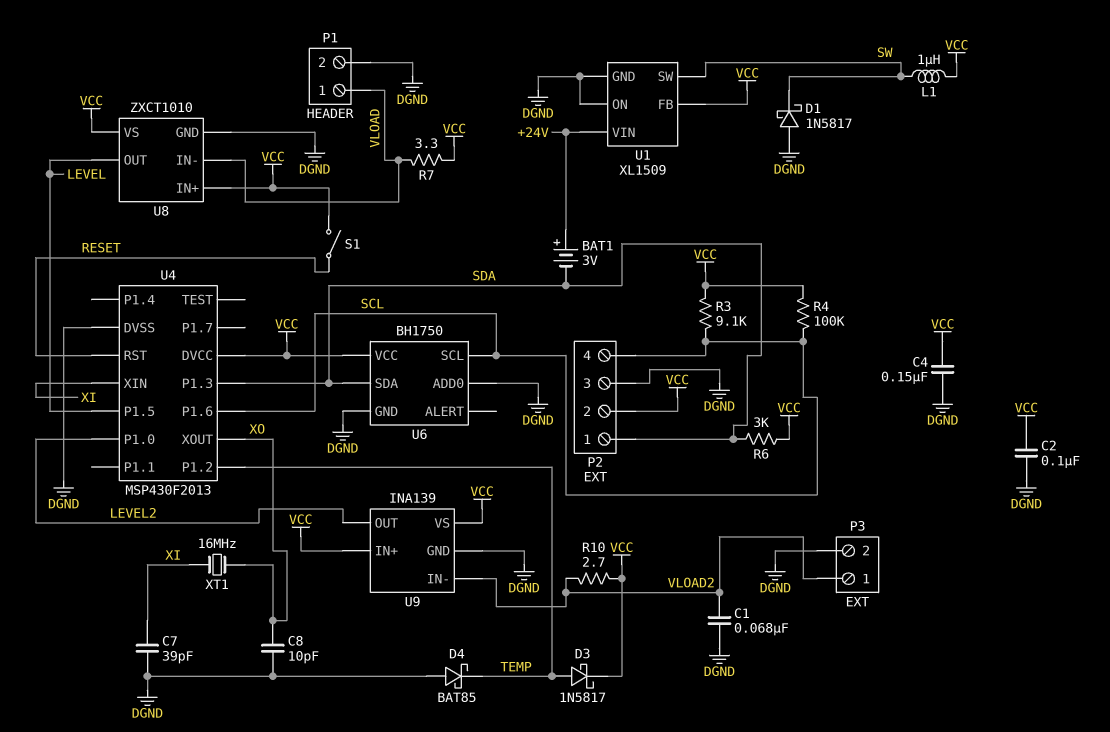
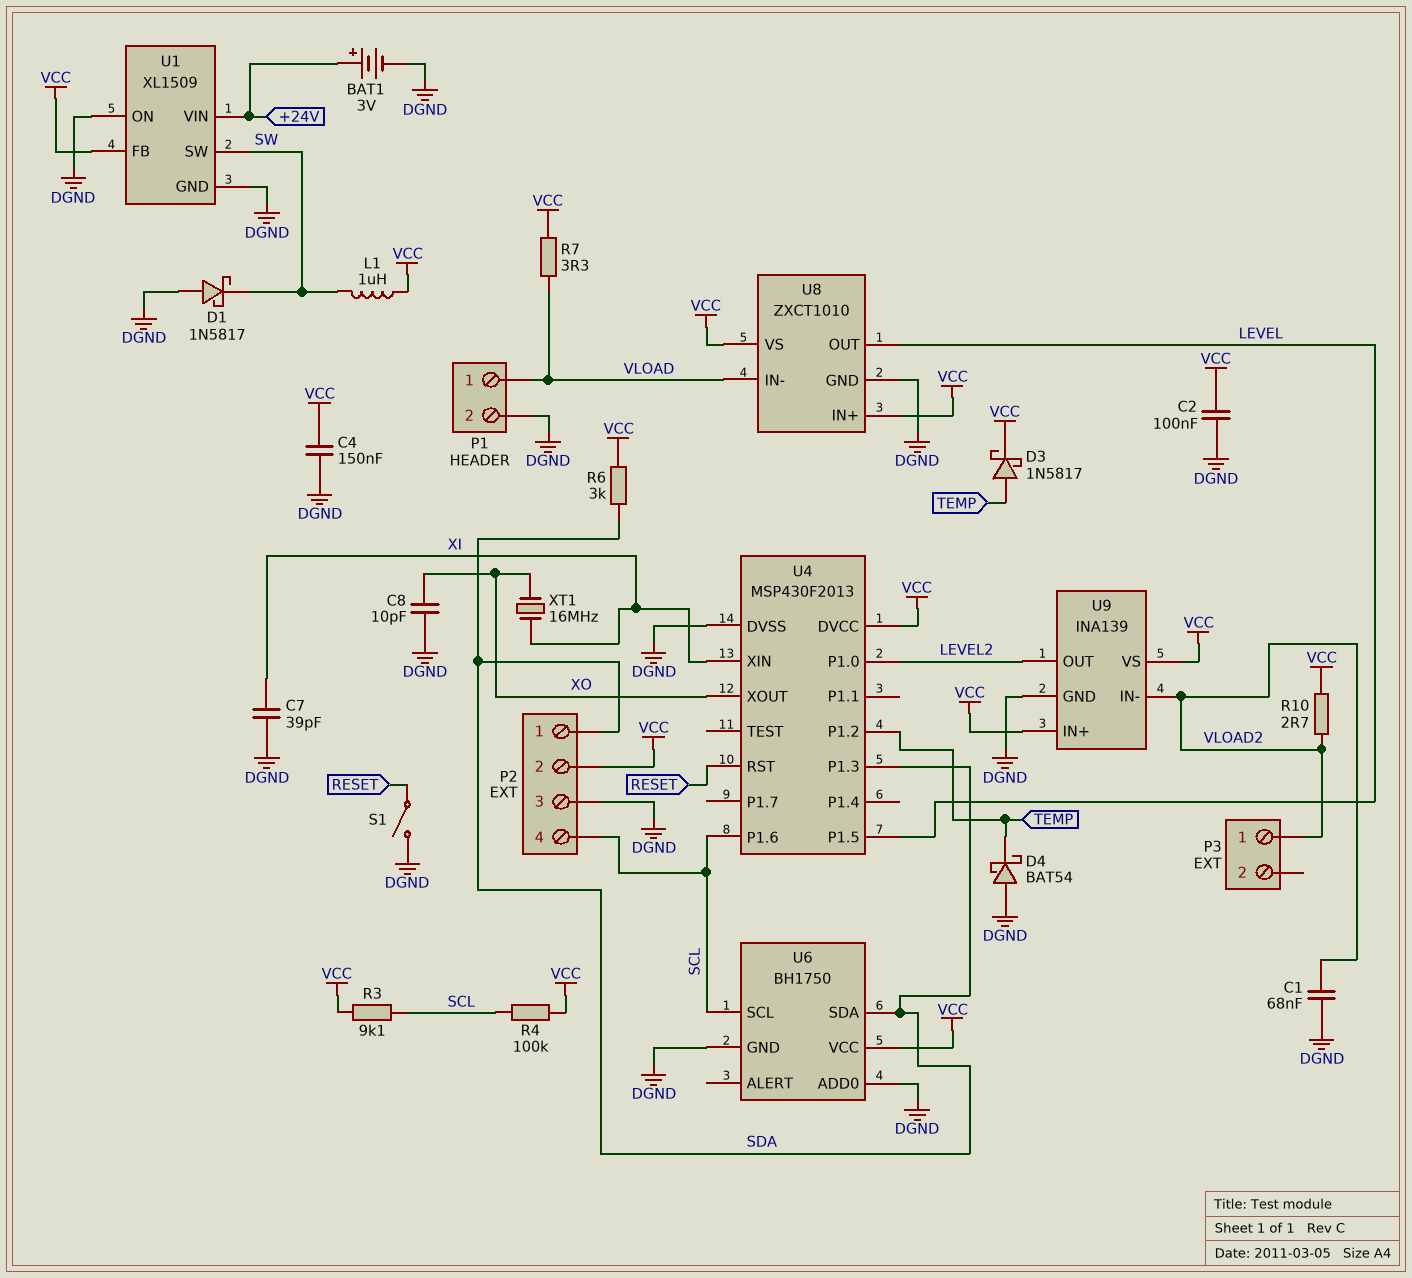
BAT1: 3V (plus +24V, minus SDA) -> 3V (plus +24V, minus DGND)
D4: schottky BAT85 (A DGND, K TEMP) -> schottky BAT54 (A DGND, K TEMP)
P3 pin 2: DGND -> none
S1: switch (RESET, VCC) -> switch (DGND, RESET)

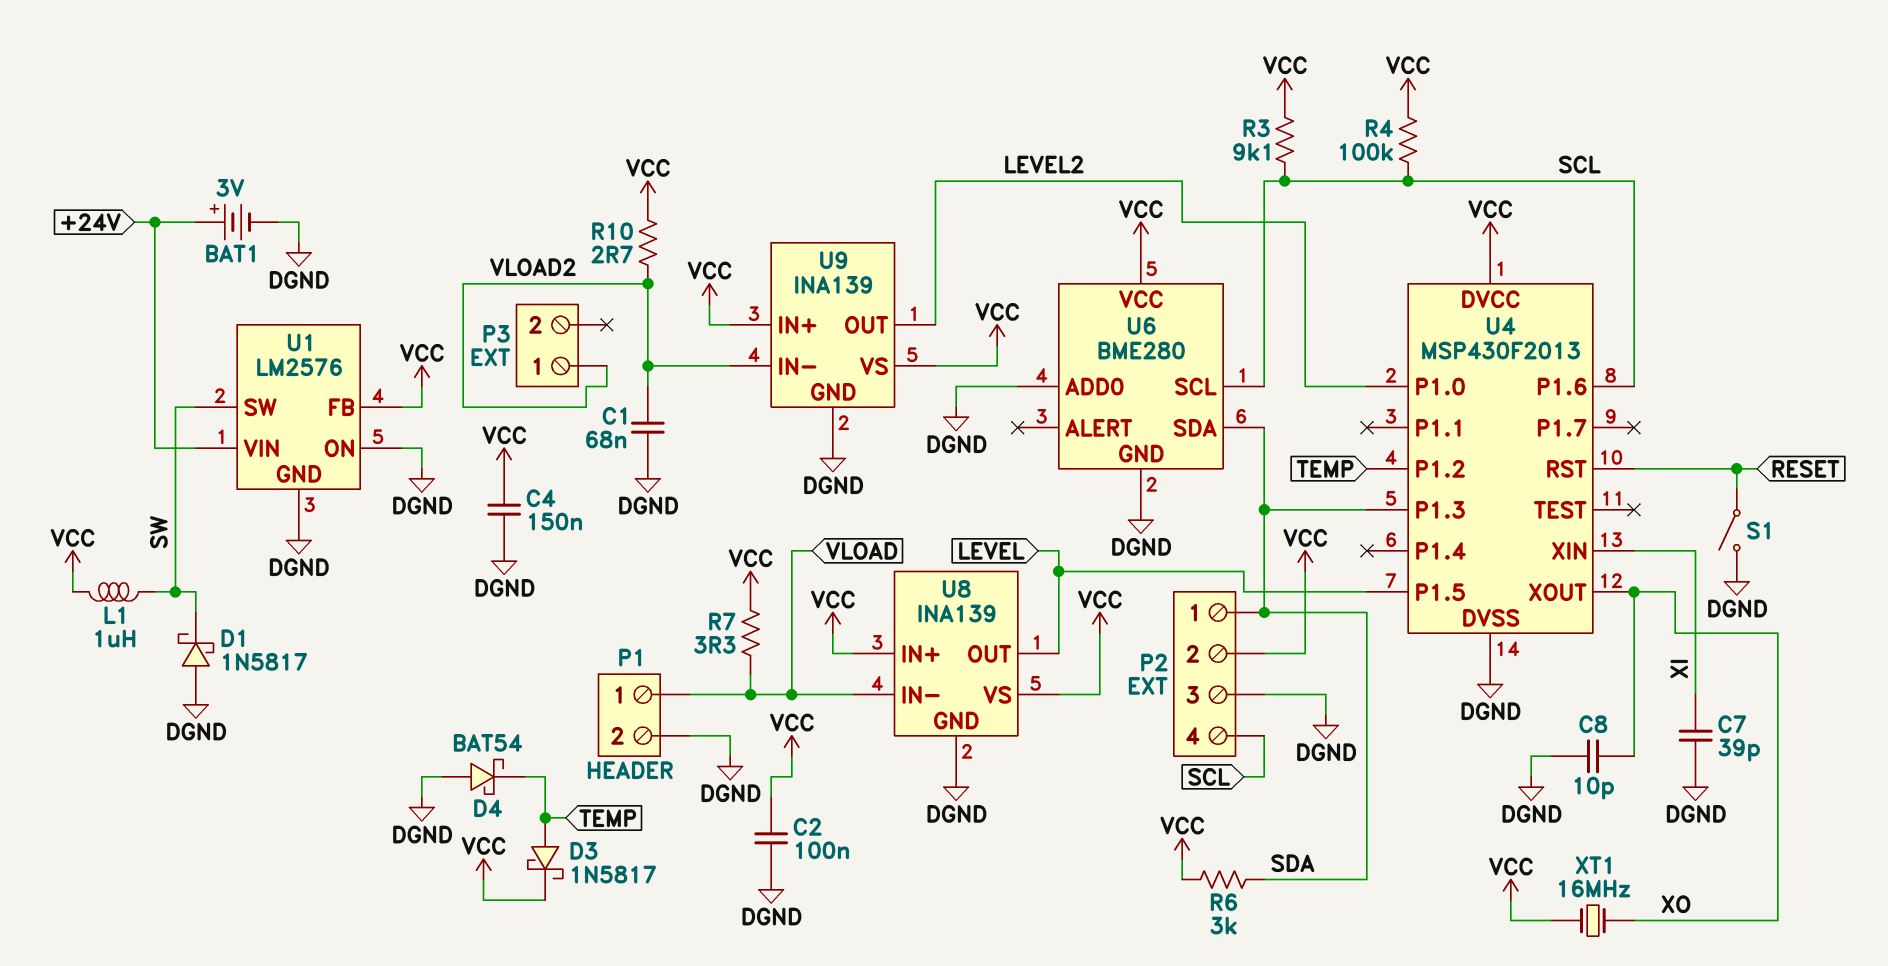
U1: XL1509 -> LM2576
U6: BH1750 -> BME280
U8: ZXCT1010 -> INA139
XT1: 16MHz (XI, XO) -> 16MHz (VCC, XO)

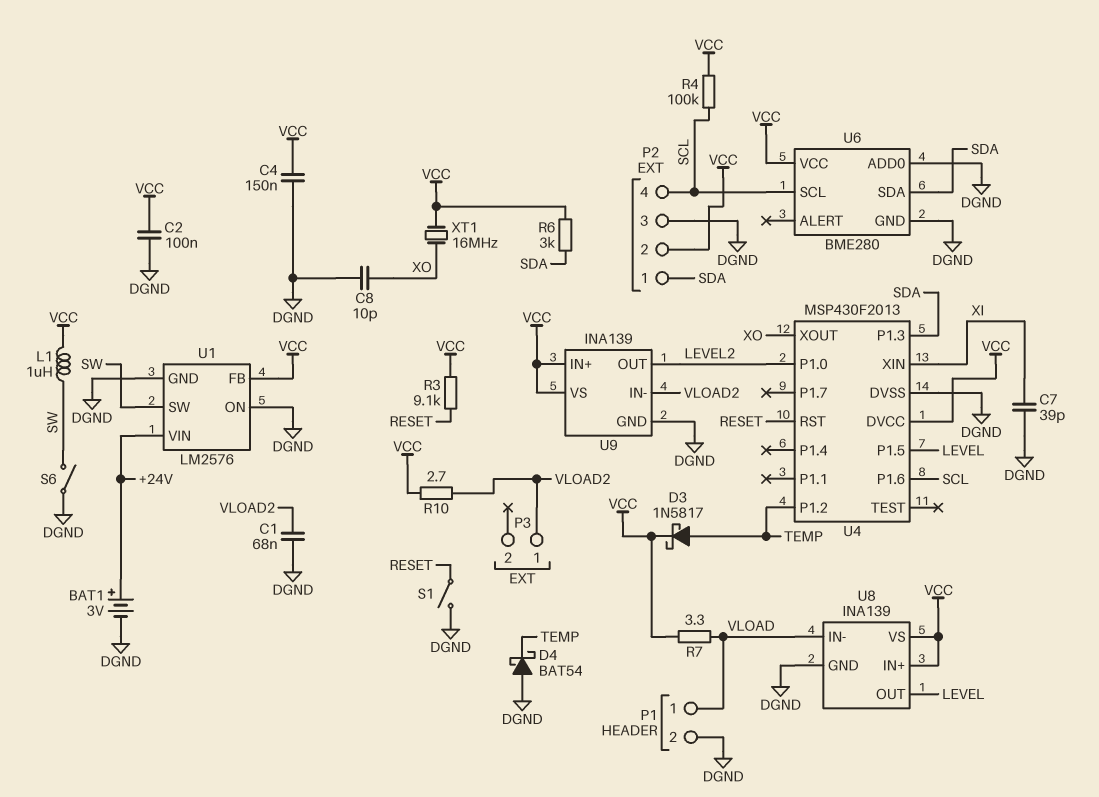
D1: schottky 1N5817 (A DGND, K SW) -> none
R3: 9.1k (SCL, VCC) -> 9.1k (RESET, VCC)
S6: none -> switch (DGND, SW)

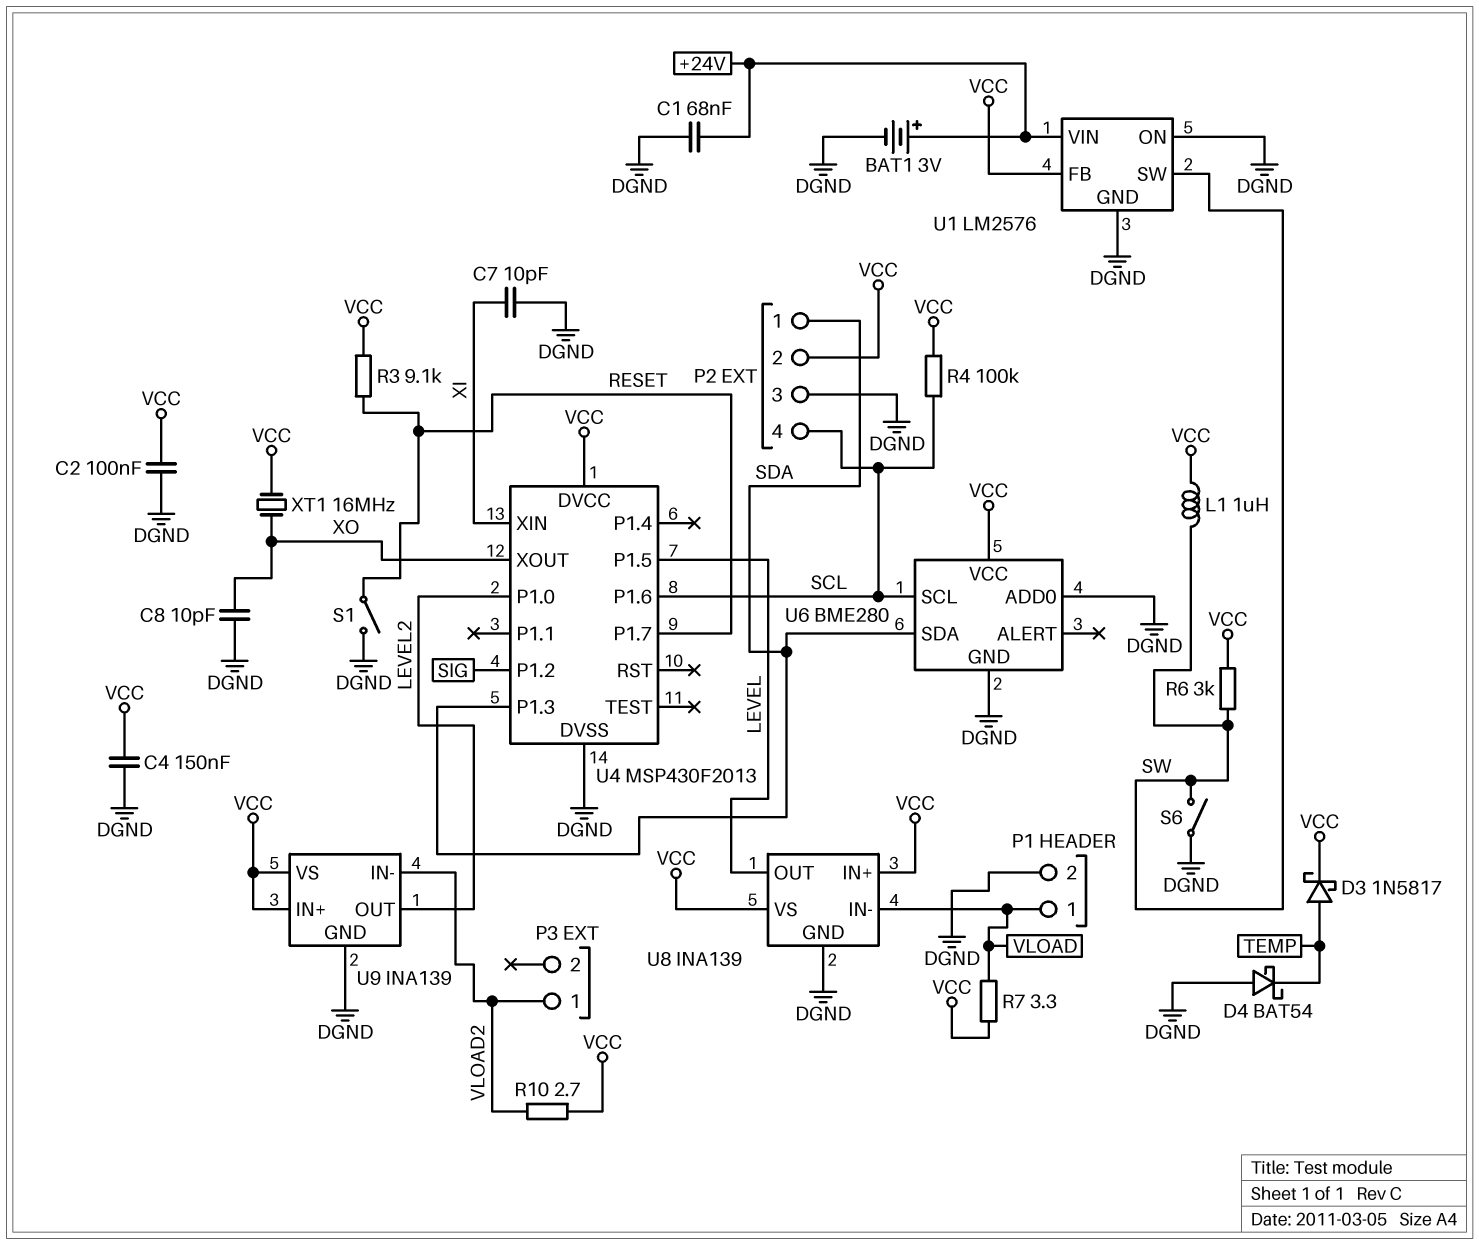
C1: 68nF (DGND, VLOAD2) -> 68nF (+24V, DGND)
C7: 39pF (DGND, XI) -> 10pF (DGND, XI)
R6: 3k (SDA, VCC) -> 3k (SW, VCC)
U4 pin P1.2: TEMP -> SIG
U4 pin P1.7: none -> RESET
U4 pin RST: RESET -> none

